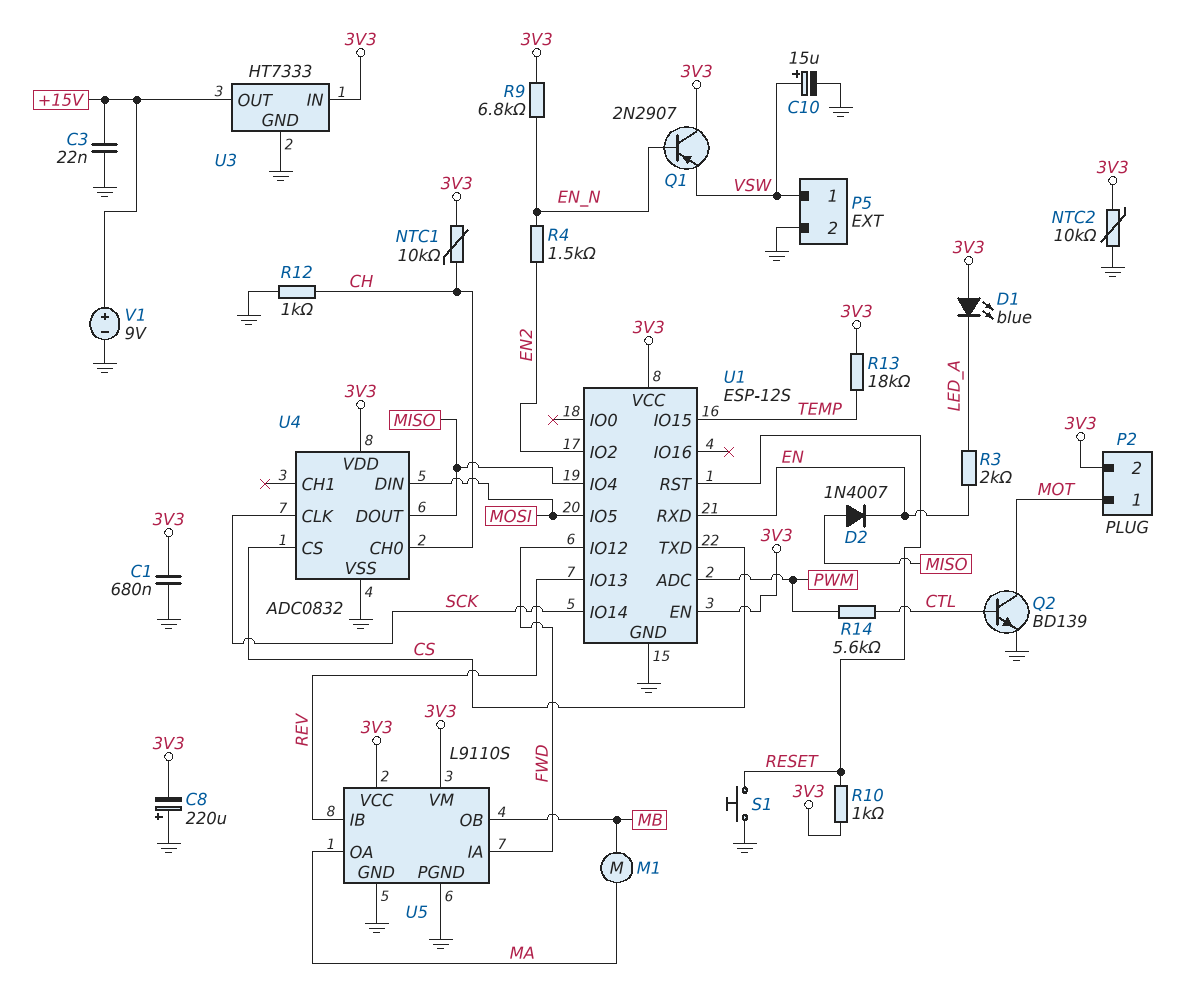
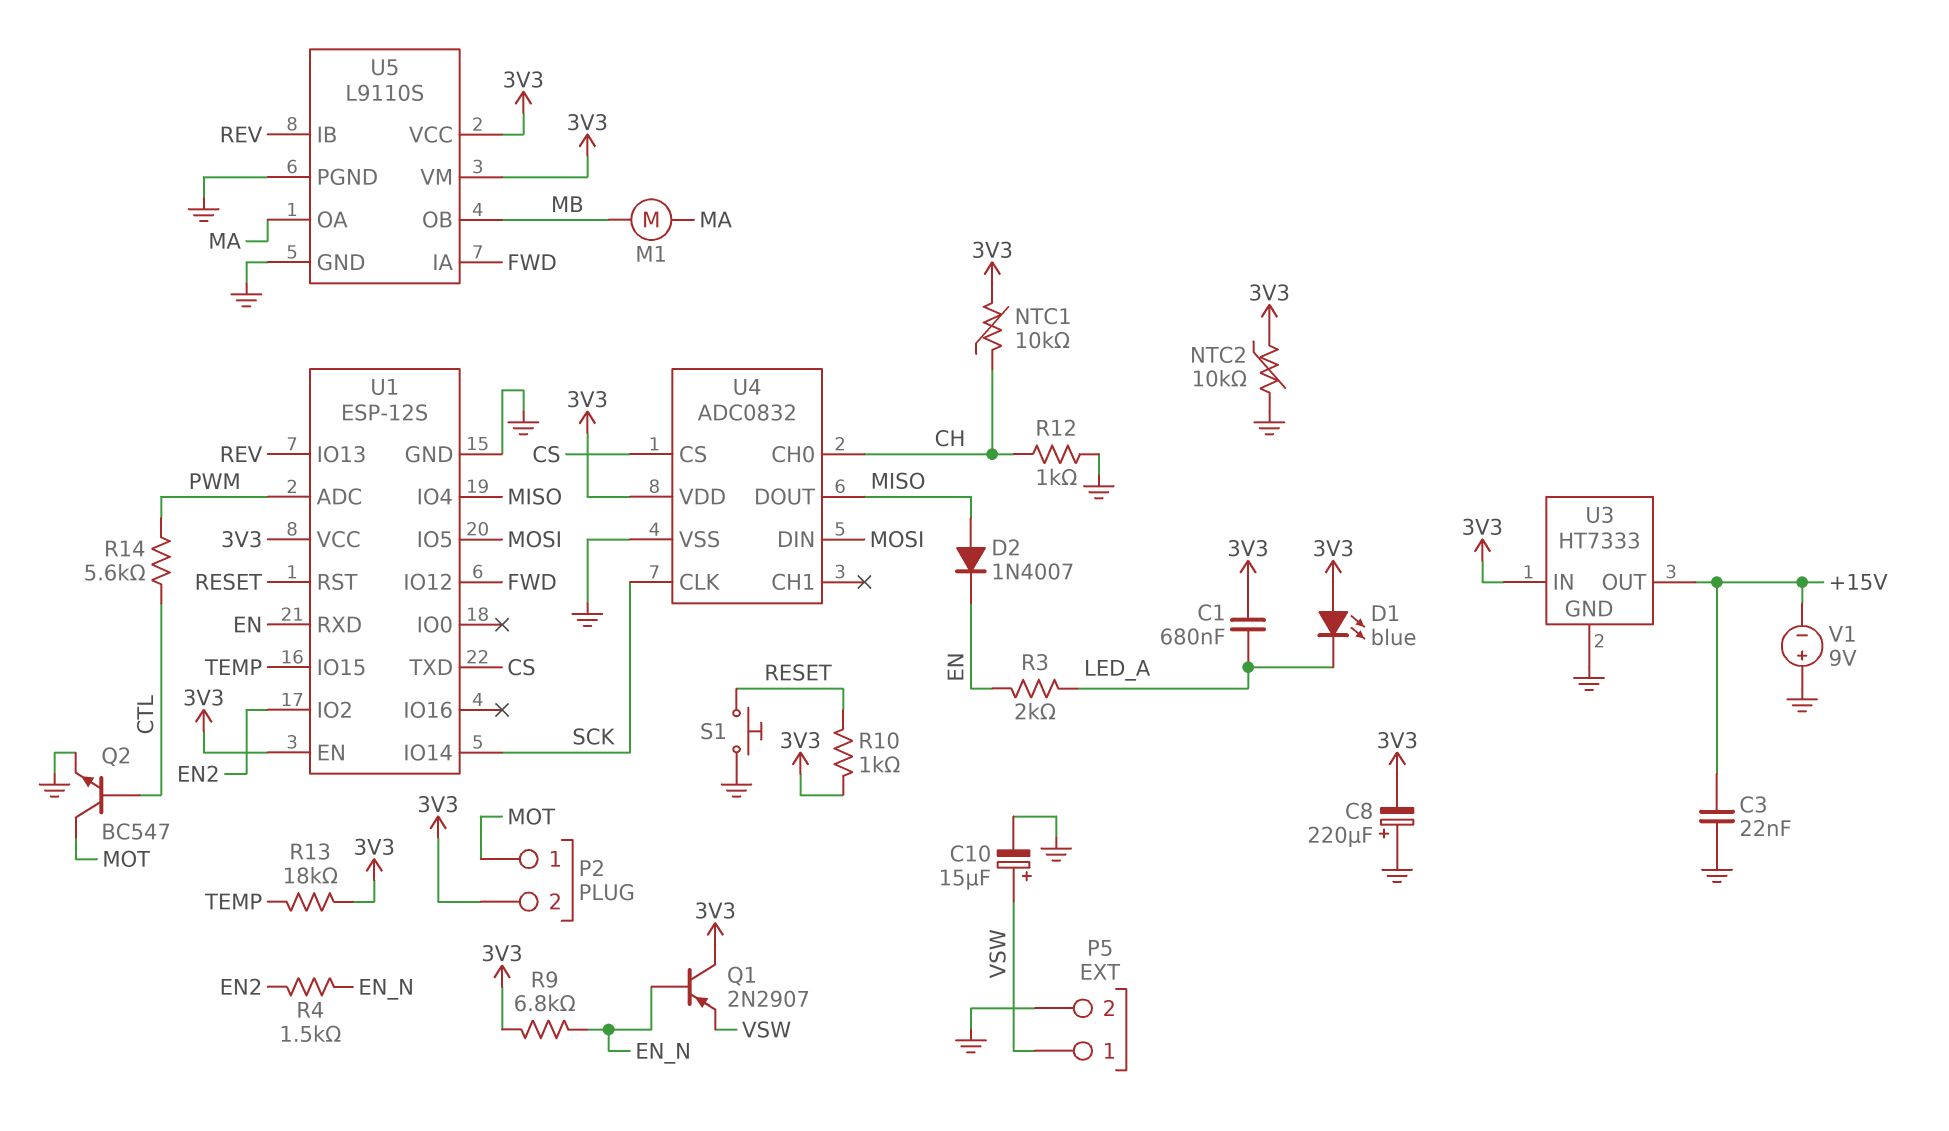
C1: 680nF (3V3, GND) -> 680nF (3V3, LED_A)
Q2: NPN BD139 (B CTL, C MOT, E GND) -> NPN BC547 (B CTL, C MOT, E GND)
V1: 9V (plus +15V, minus GND) -> 9V (plus GND, minus +15V)

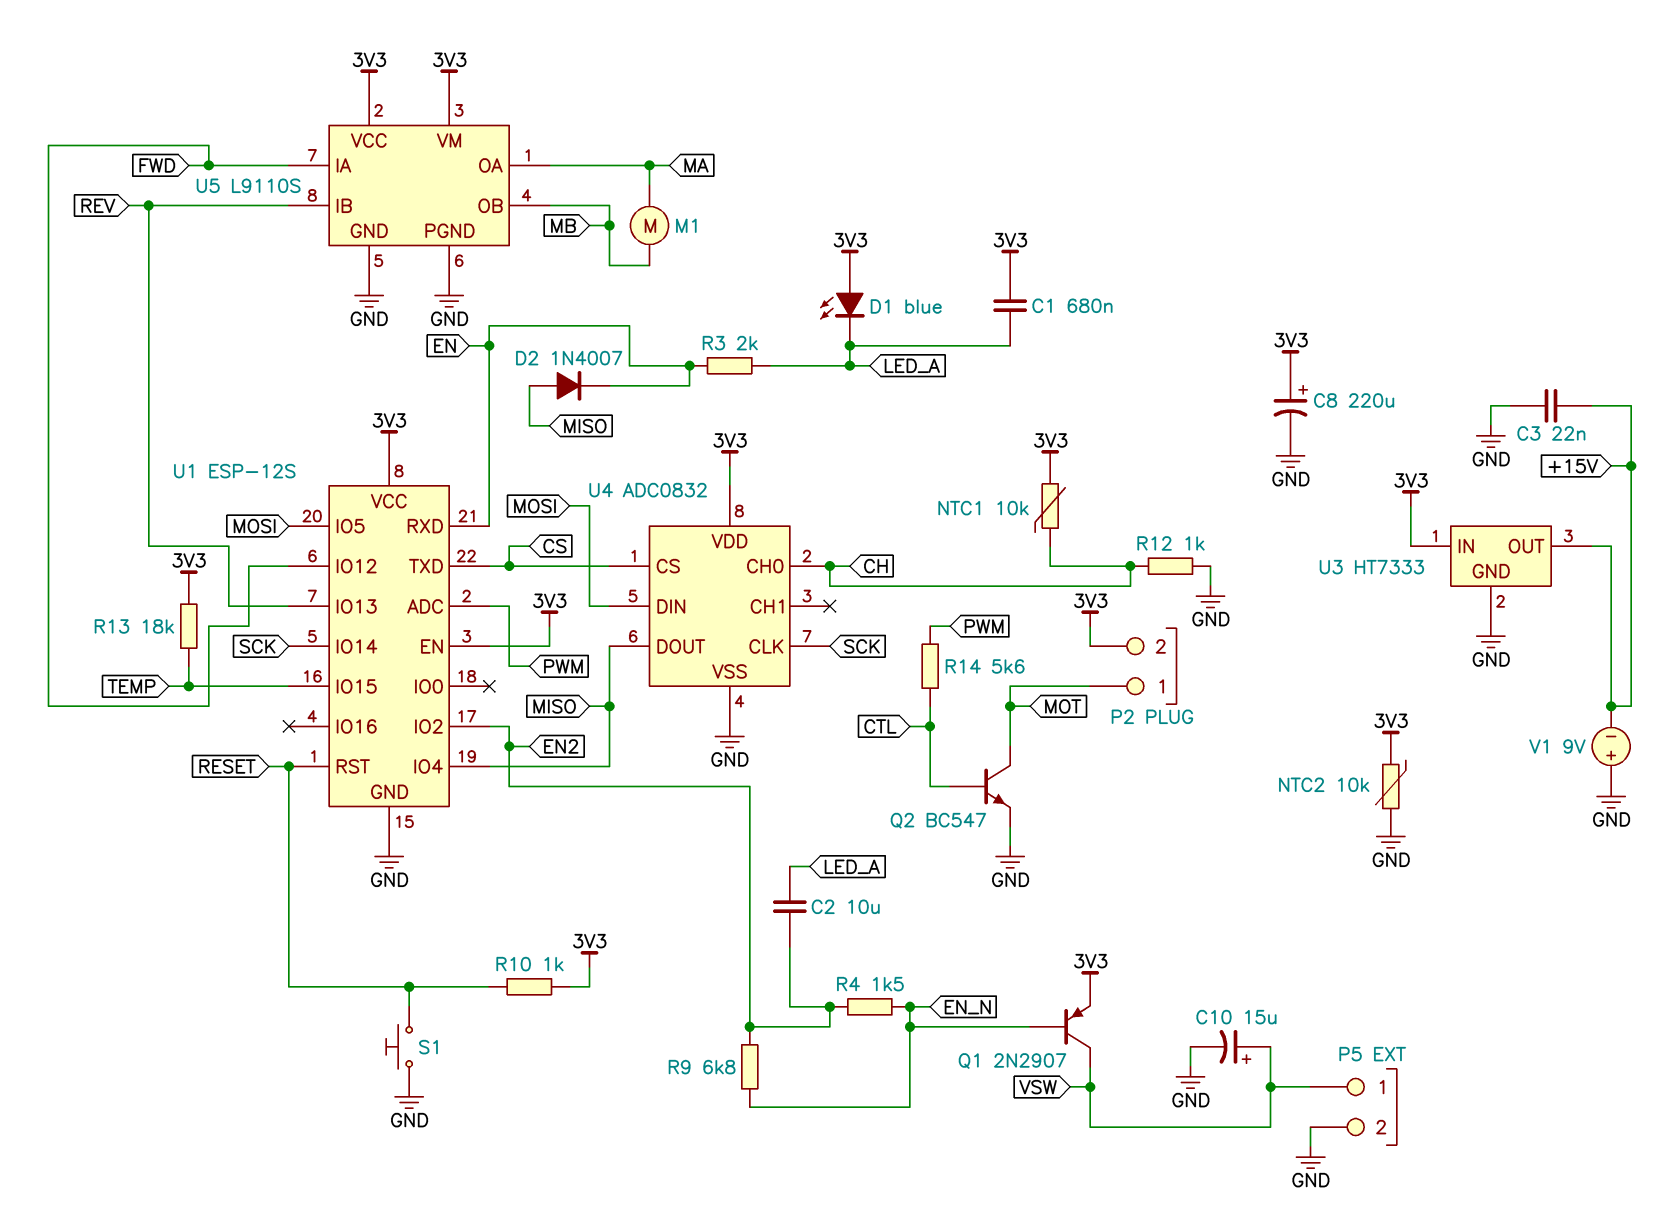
C2: none -> 10uF (EN2, LED_A)
C8: 220uF (plus GND, minus 3V3) -> 220uF (plus 3V3, minus GND)
Q1: PNP 2N2907 (B EN_N, C 3V3, E VSW) -> PNP 2N2907 (B EN_N, C VSW, E 3V3)
R9: 6.8k (3V3, EN_N) -> 6.8k (EN2, EN_N)

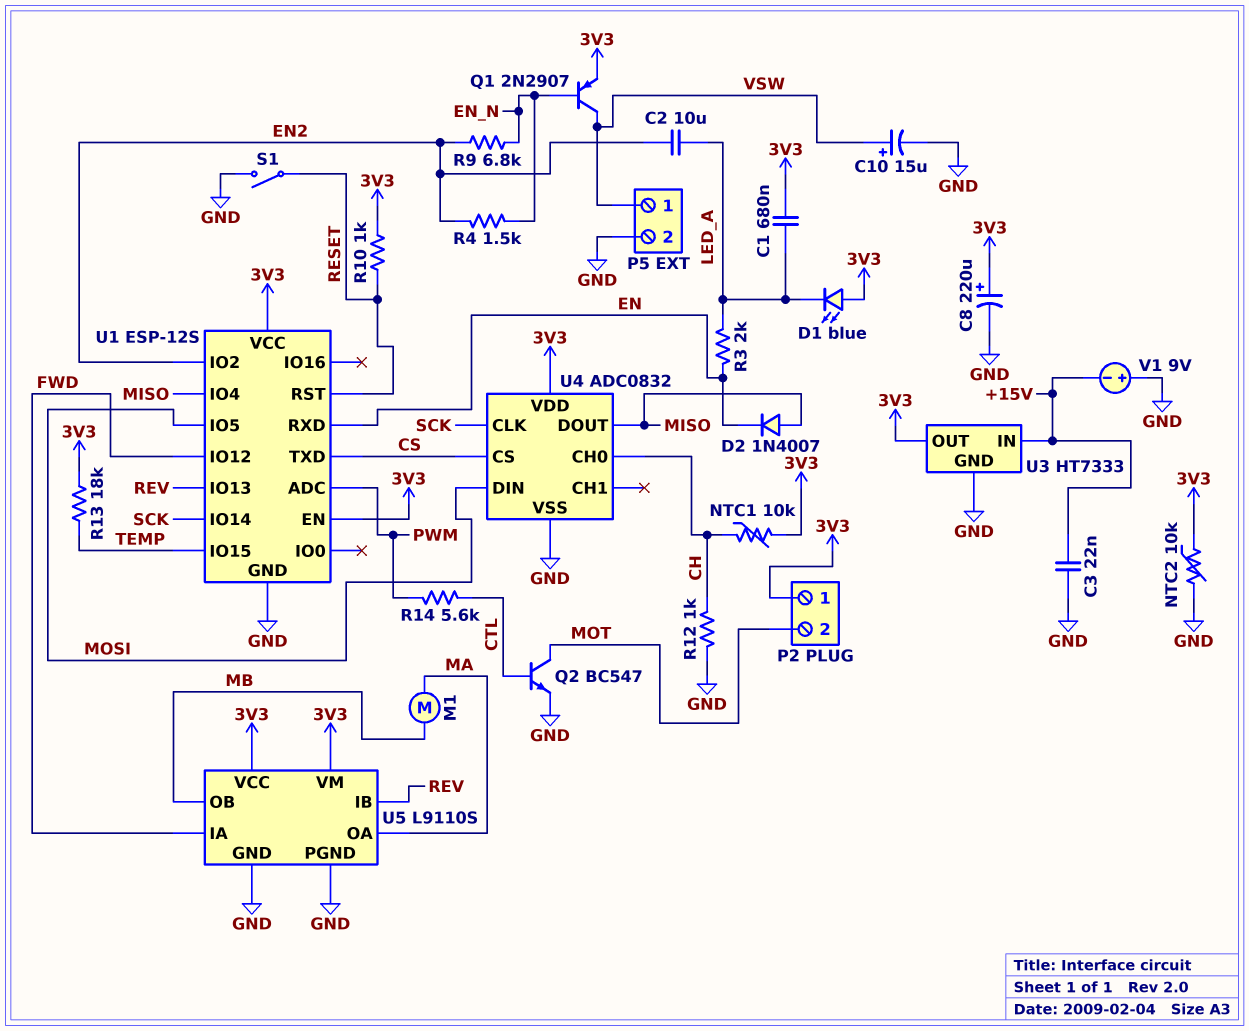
P2 pin 1: MOT -> 3V3
P2 pin 2: 3V3 -> MOT
S1: button (GND, RESET) -> switch (GND, RESET)
U3 pin IN: 3V3 -> +15V
U3 pin OUT: +15V -> 3V3

